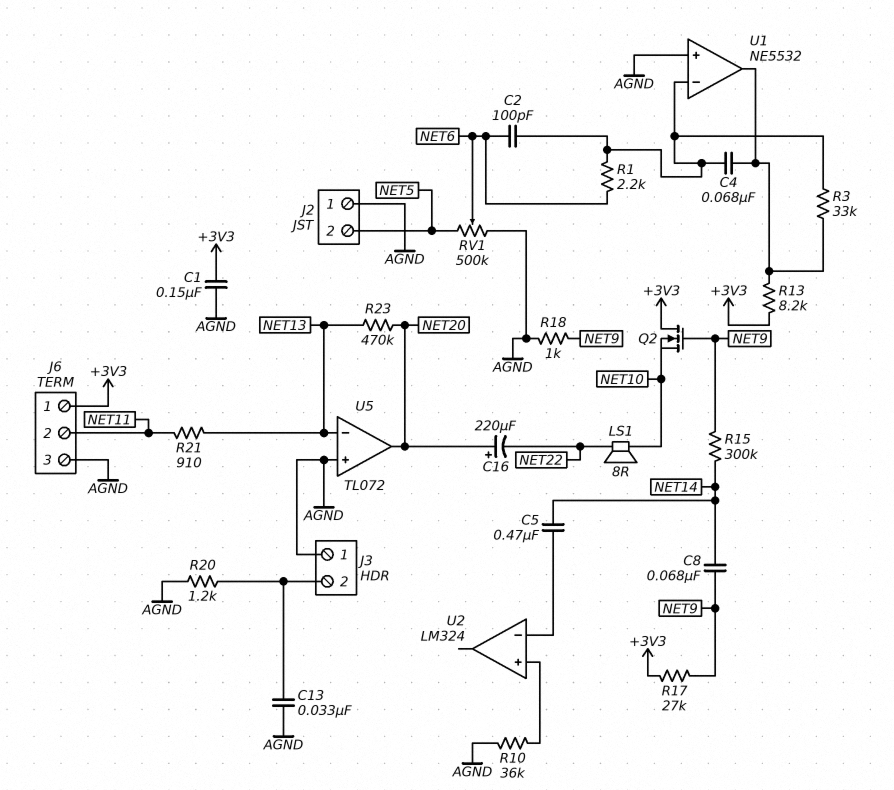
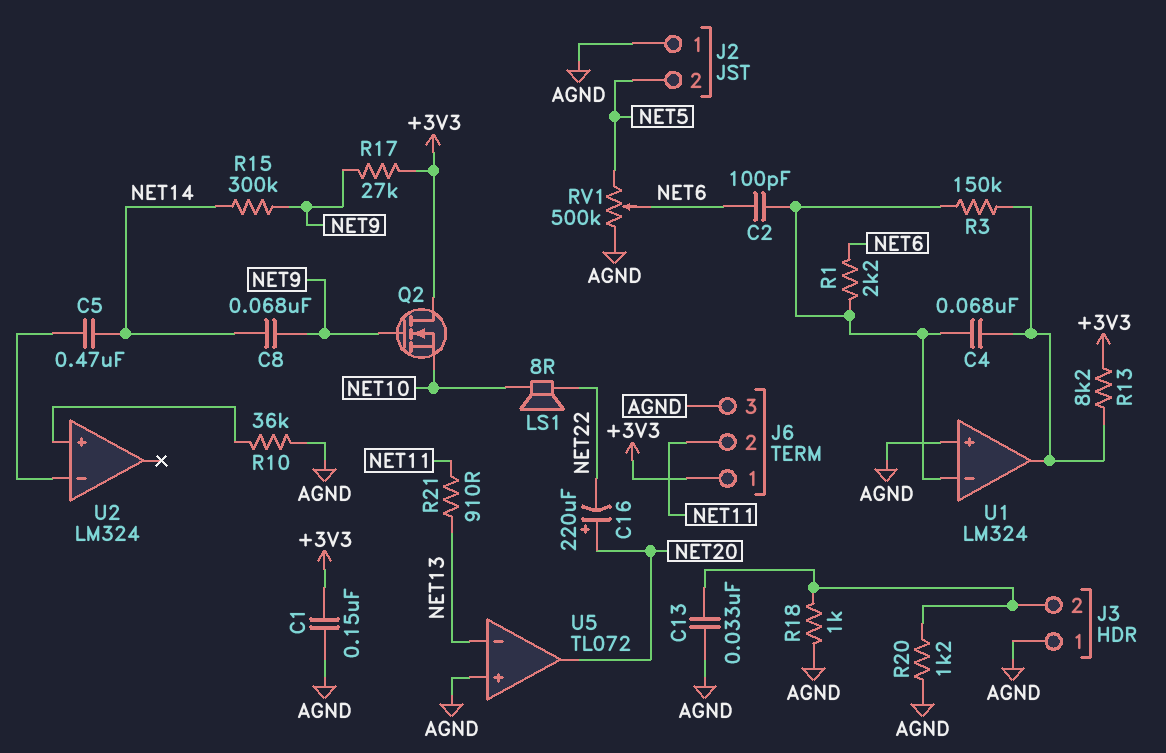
R3: 33k (U1/in-, U1/out) -> 150k (U1/in-, U1/out)
R18: 1k (AGND, NET9) -> 1k (AGND, J3/2)
R23: 470k (NET13, NET20) -> none
U1: NE5532 -> LM324

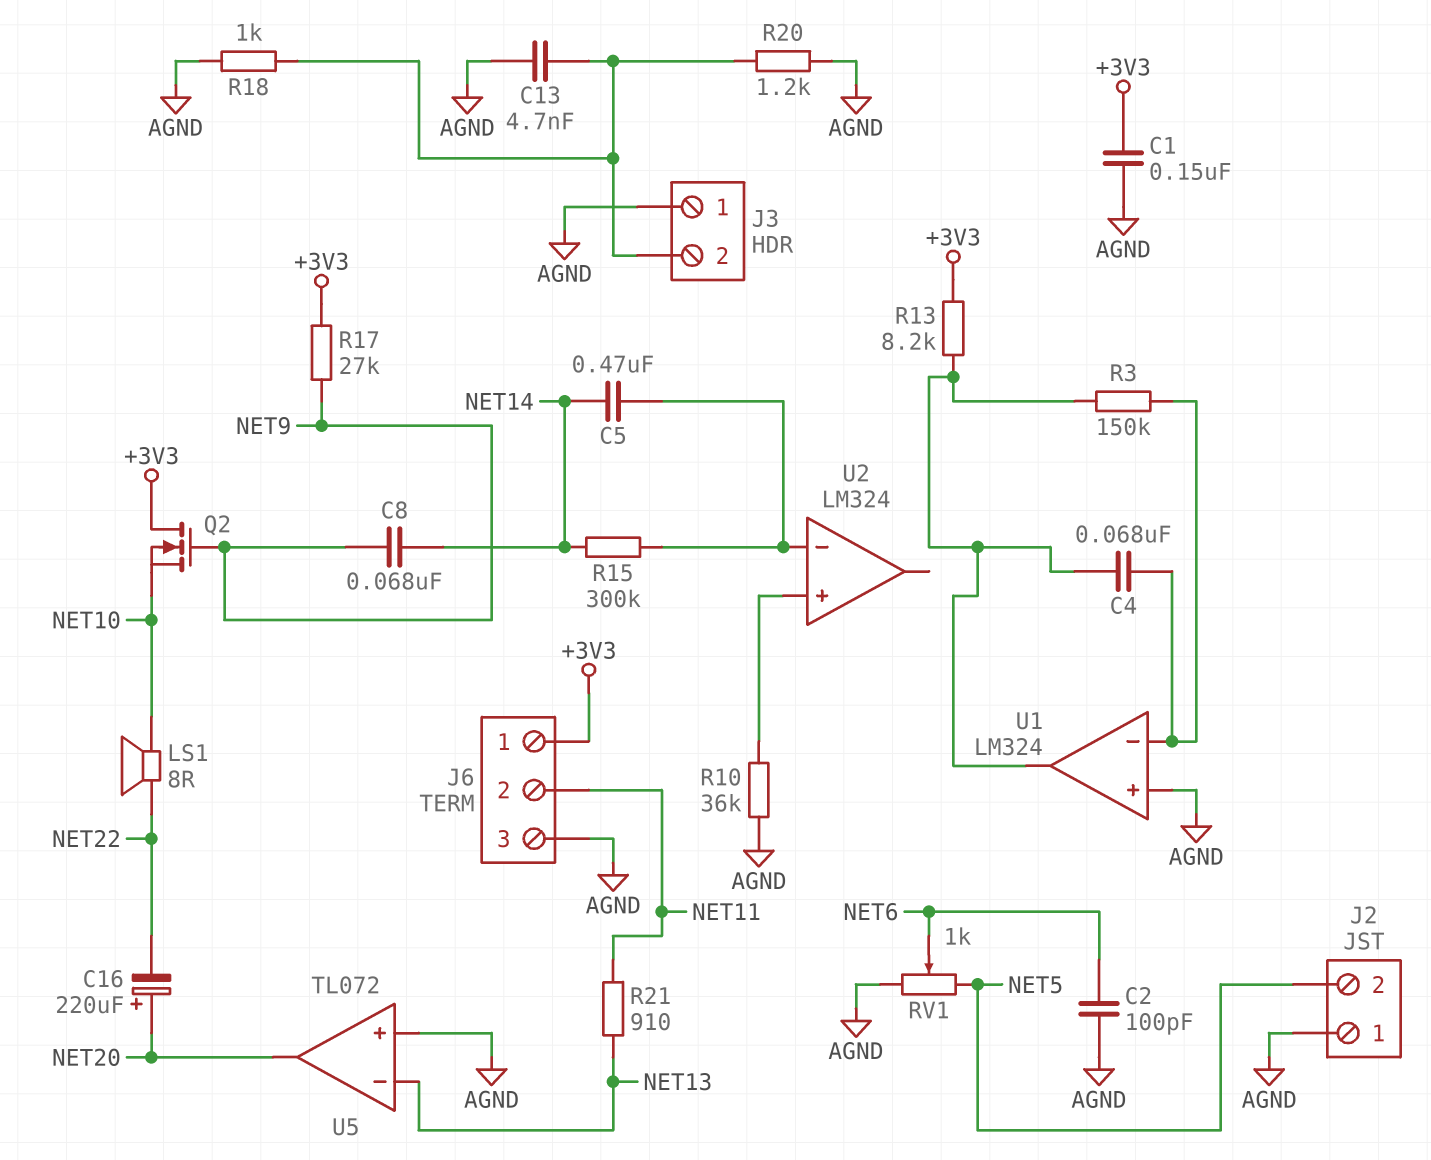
C2: 100pF (NET6, U1/in-) -> 100pF (AGND, NET6)
C13: 33nF (AGND, J3/2) -> 4.7nF (AGND, J3/2)
R1: 2.2k (NET6, U1/in-) -> none
R15: 300k (NET9, NET14) -> 300k (NET14, U2/in-)
RV1: 500k (AGND, NET5, wiper NET6) -> 1k (AGND, NET5, wiper NET6)

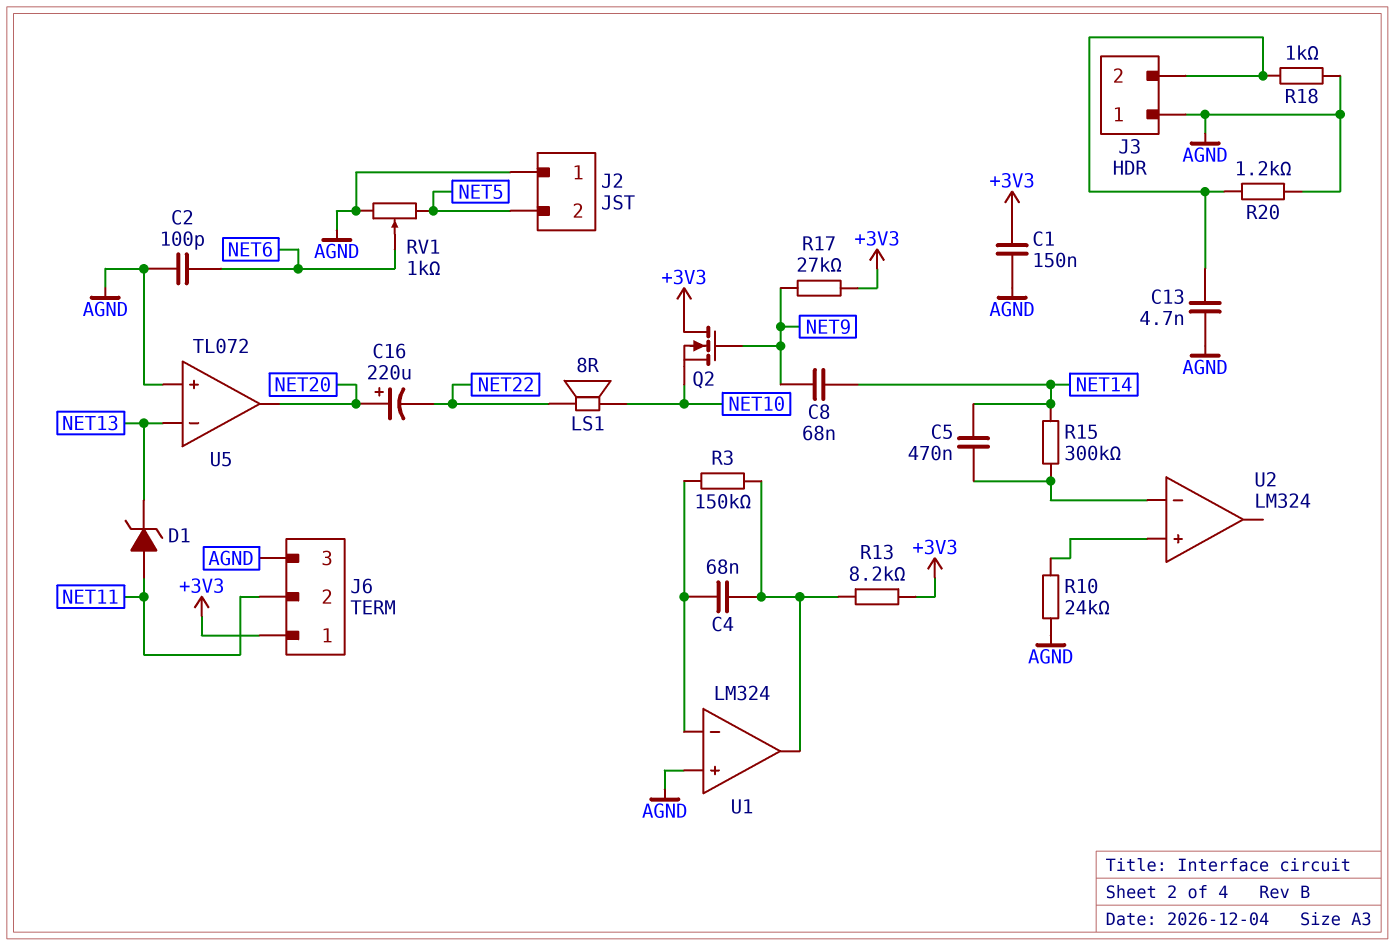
D1: none -> zener (A NET11, K NET13)
R10: 36k (AGND, U2/in+) -> 24k (AGND, U2/in+)
R21: 910 (NET11, NET13) -> none

